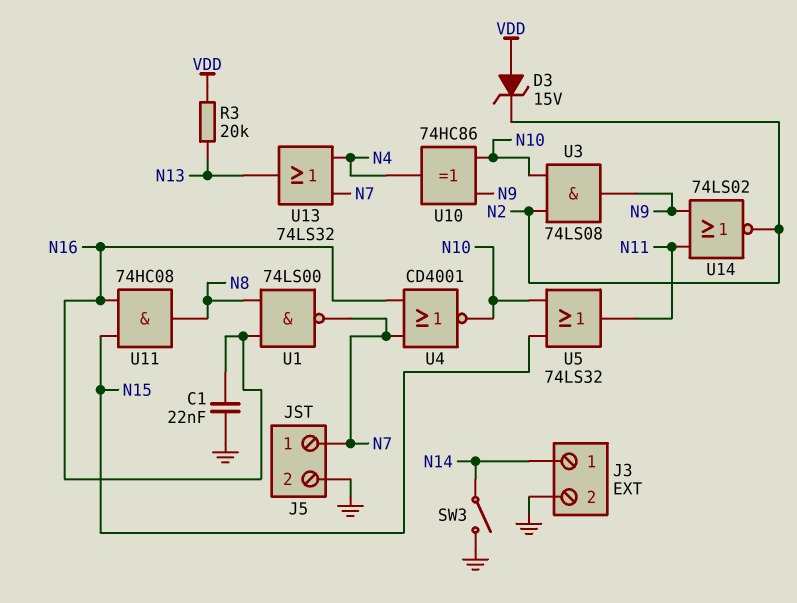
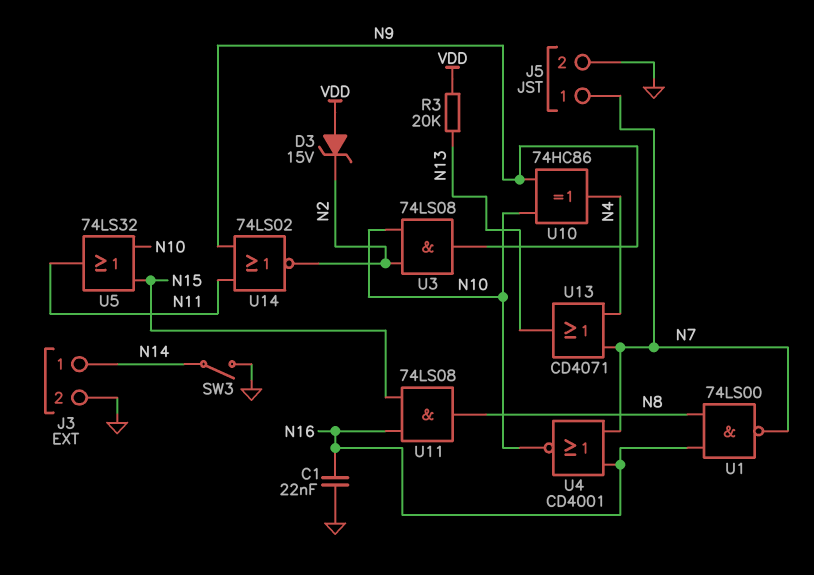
U11: AND 74HC08 (in N15, in N16, out N8) -> AND 74LS08 (in N15, in N16, out N8)
U13: OR 74LS32 (in N4, in N7, out N13) -> OR CD4071 (in N4, in N7, out N13)

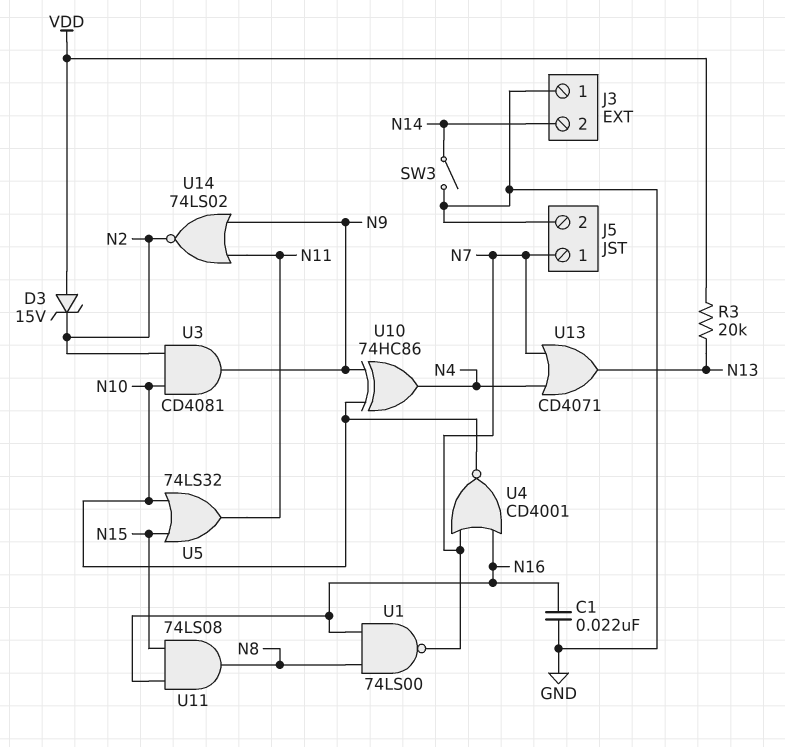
J3 pin 1: N14 -> GND
J3 pin 2: GND -> N14
U3: AND 74LS08 (in N2, in N10, out N9) -> AND CD4081 (in N2, in N10, out N9)

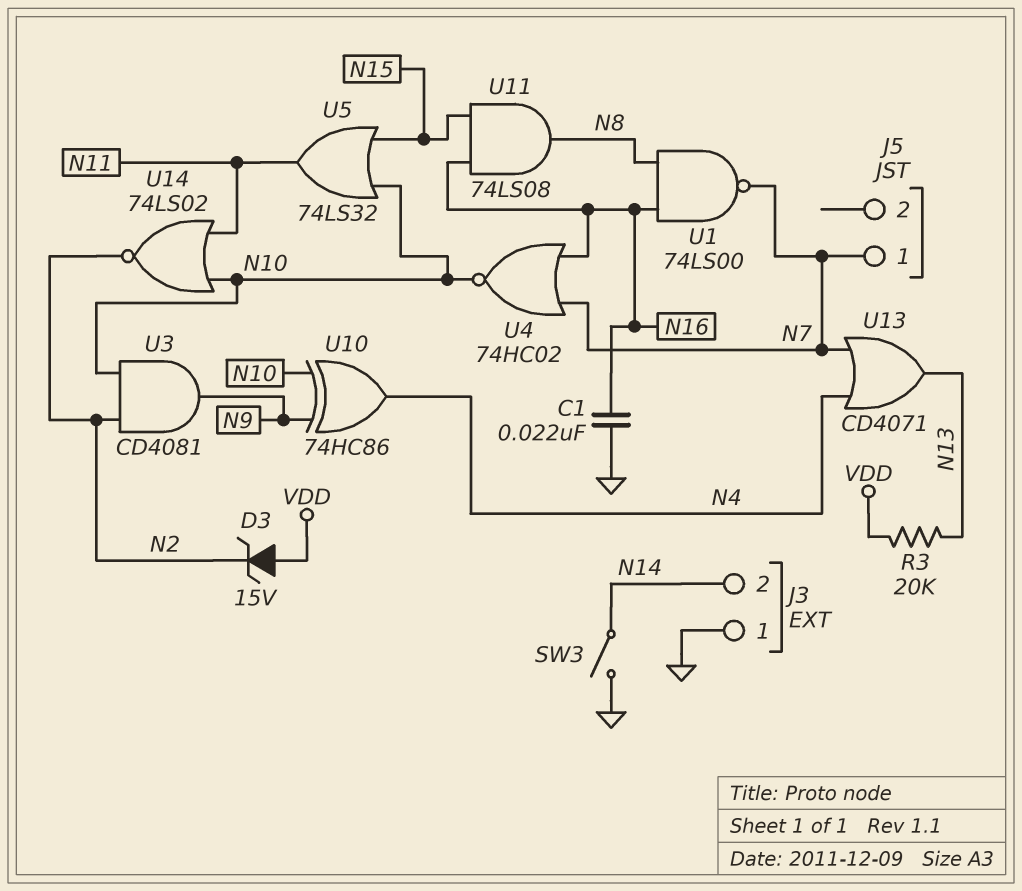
J5 pin 2: GND -> none
U4: NOR CD4001 (in N7, in N16, out N10) -> NOR 74HC02 (in N7, in N16, out N10)
U14: NOR 74LS02 (in N9, in N11, out N2) -> NOR 74LS02 (in N10, in N11, out N2)

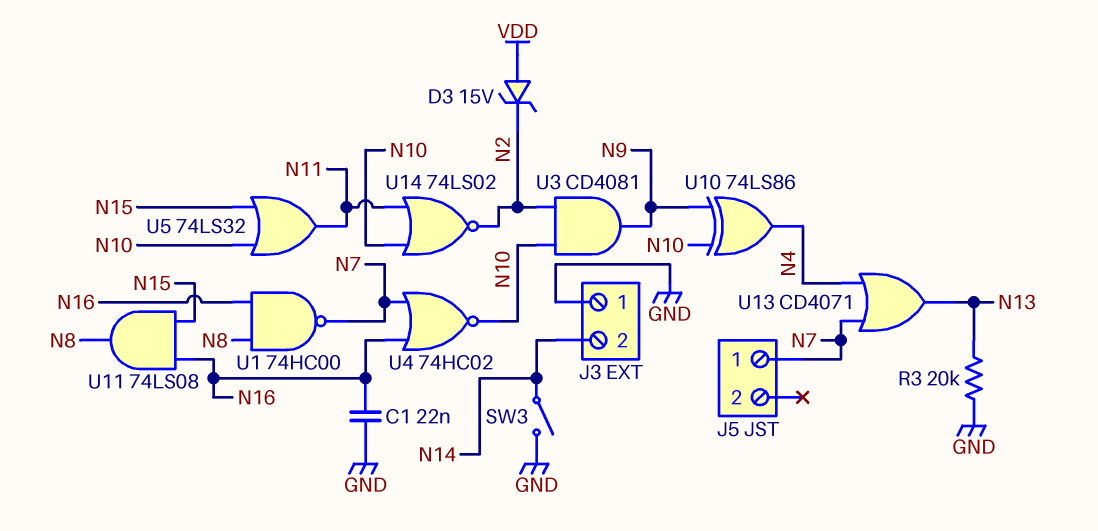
R3: 20k (N13, VDD) -> 20k (GND, N13)
U1: NAND 74LS00 (in N8, in N16, out N7) -> NAND 74HC00 (in N8, in N16, out N7)
U10: XOR 74HC86 (in N9, in N10, out N4) -> XOR 74LS86 (in N9, in N10, out N4)

